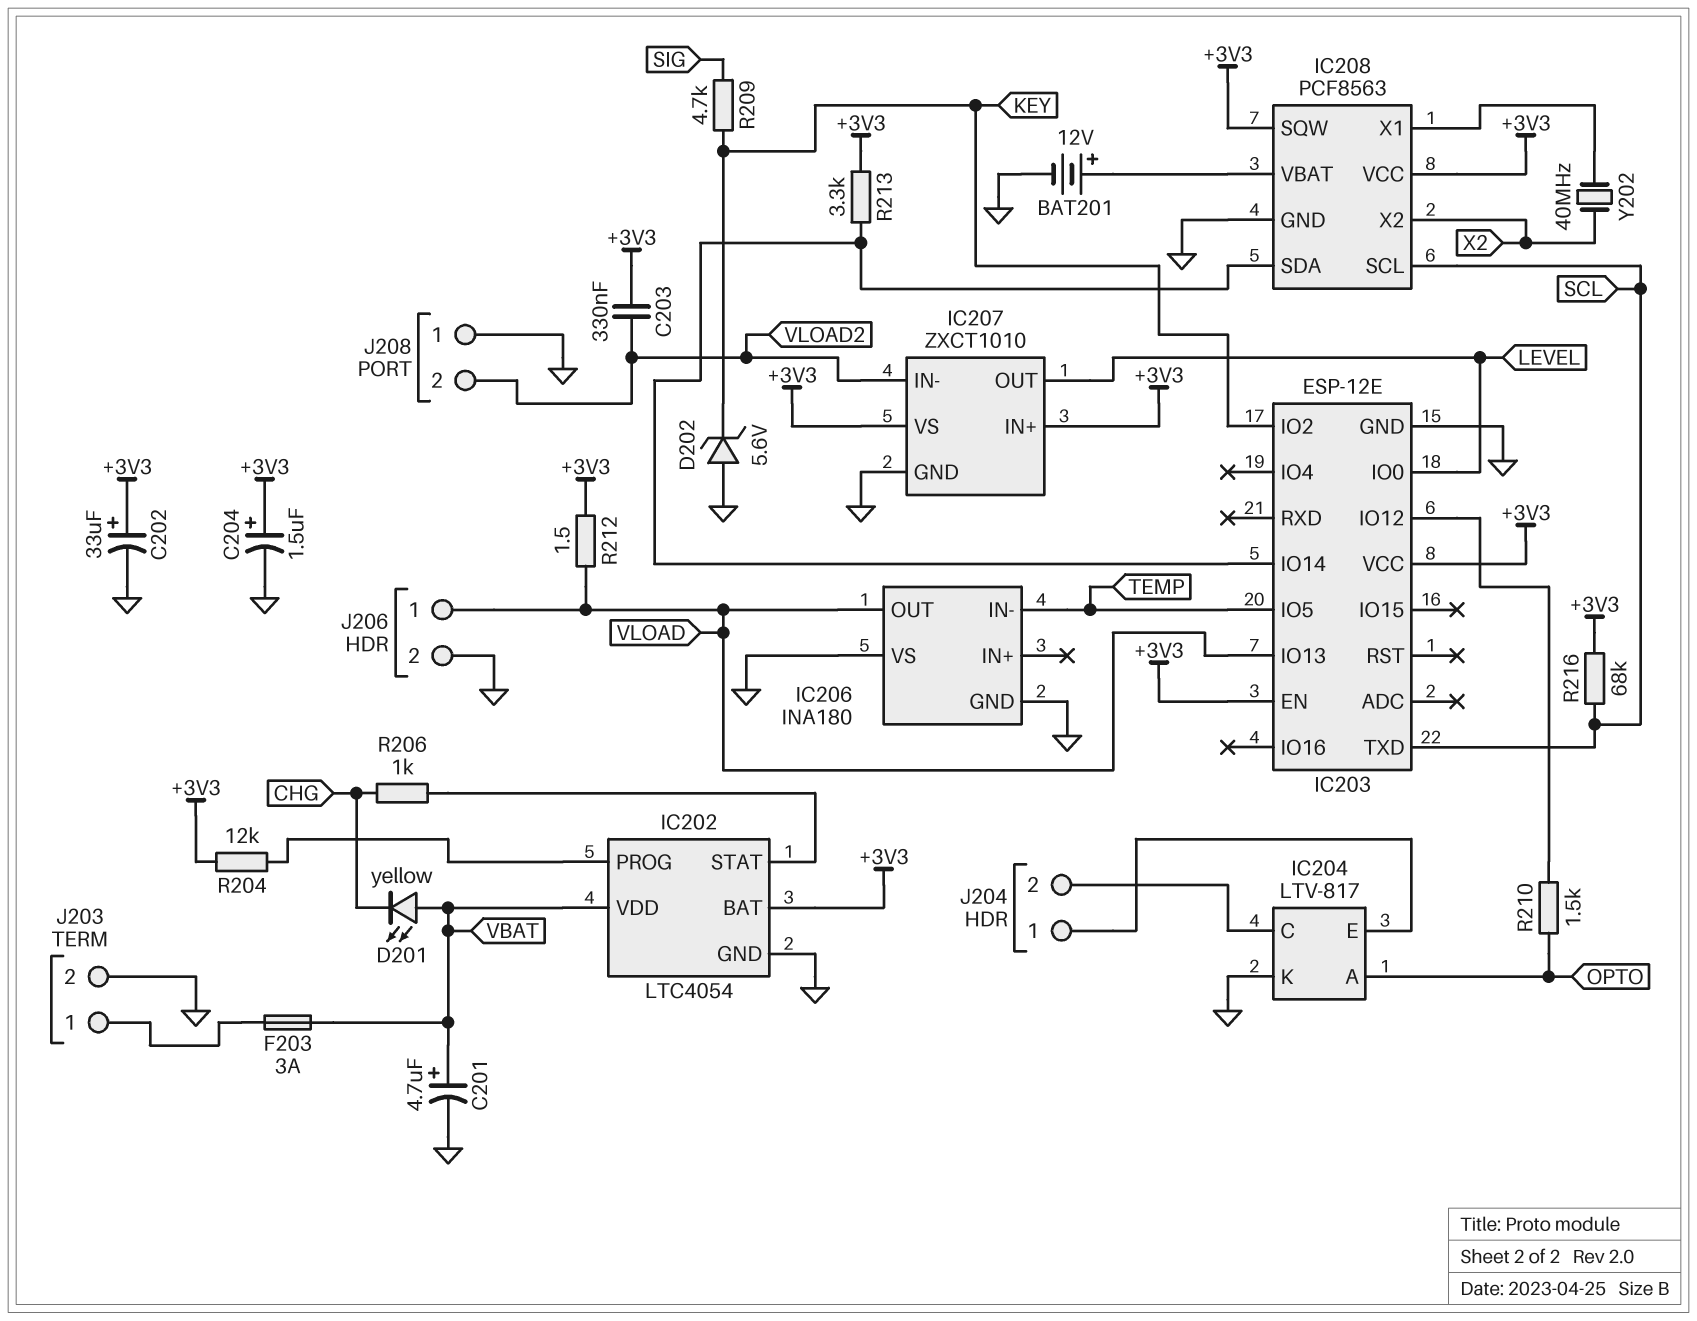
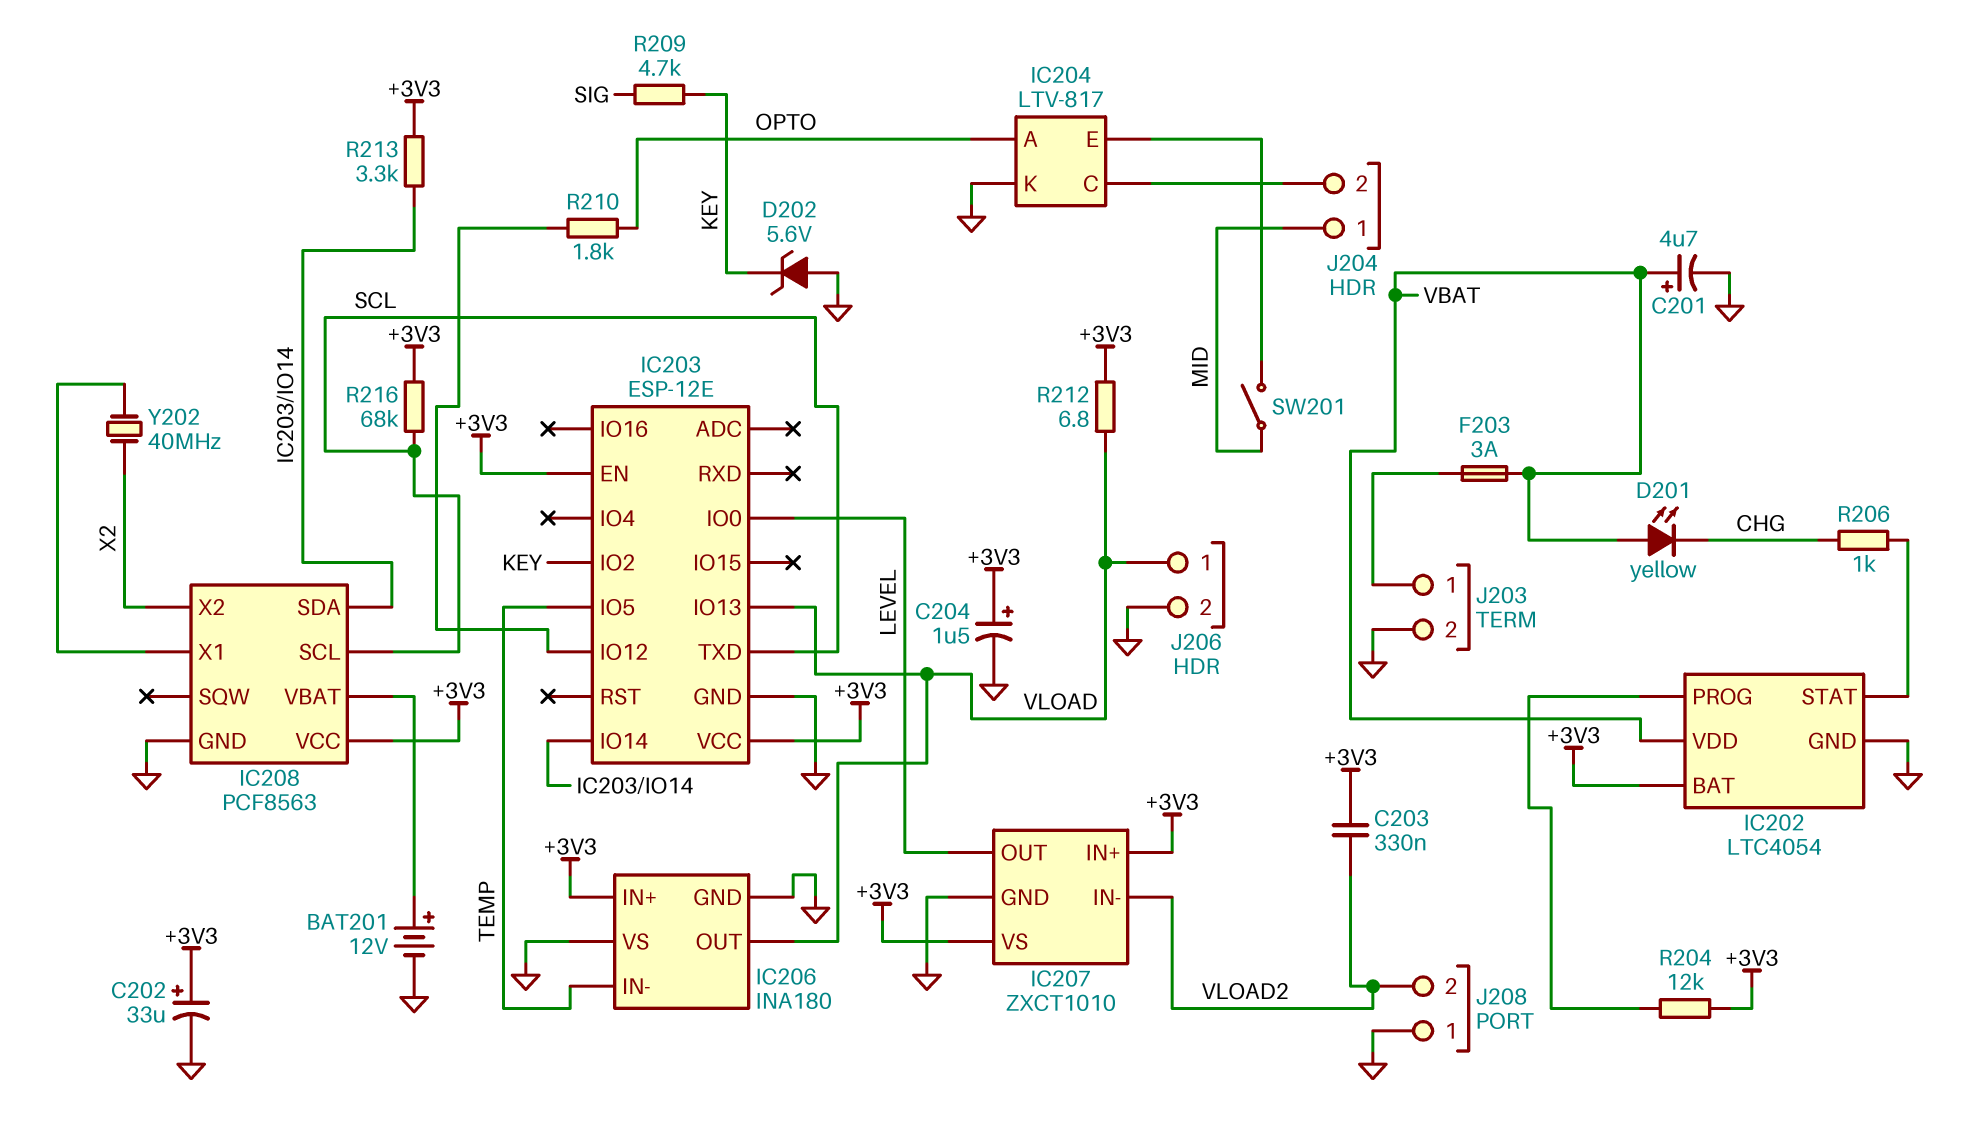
IC206 pin IN+: none -> +3V3
IC208 pin SQW: +3V3 -> none
J204 pin 1: IC204/E -> MID
R210: 1.5k (IC203/IO12, OPTO) -> 1.8k (IC203/IO12, OPTO)
R212: 1.5 (+3V3, VLOAD) -> 6.8 (+3V3, VLOAD)
SW201: none -> switch (IC204/E, MID)

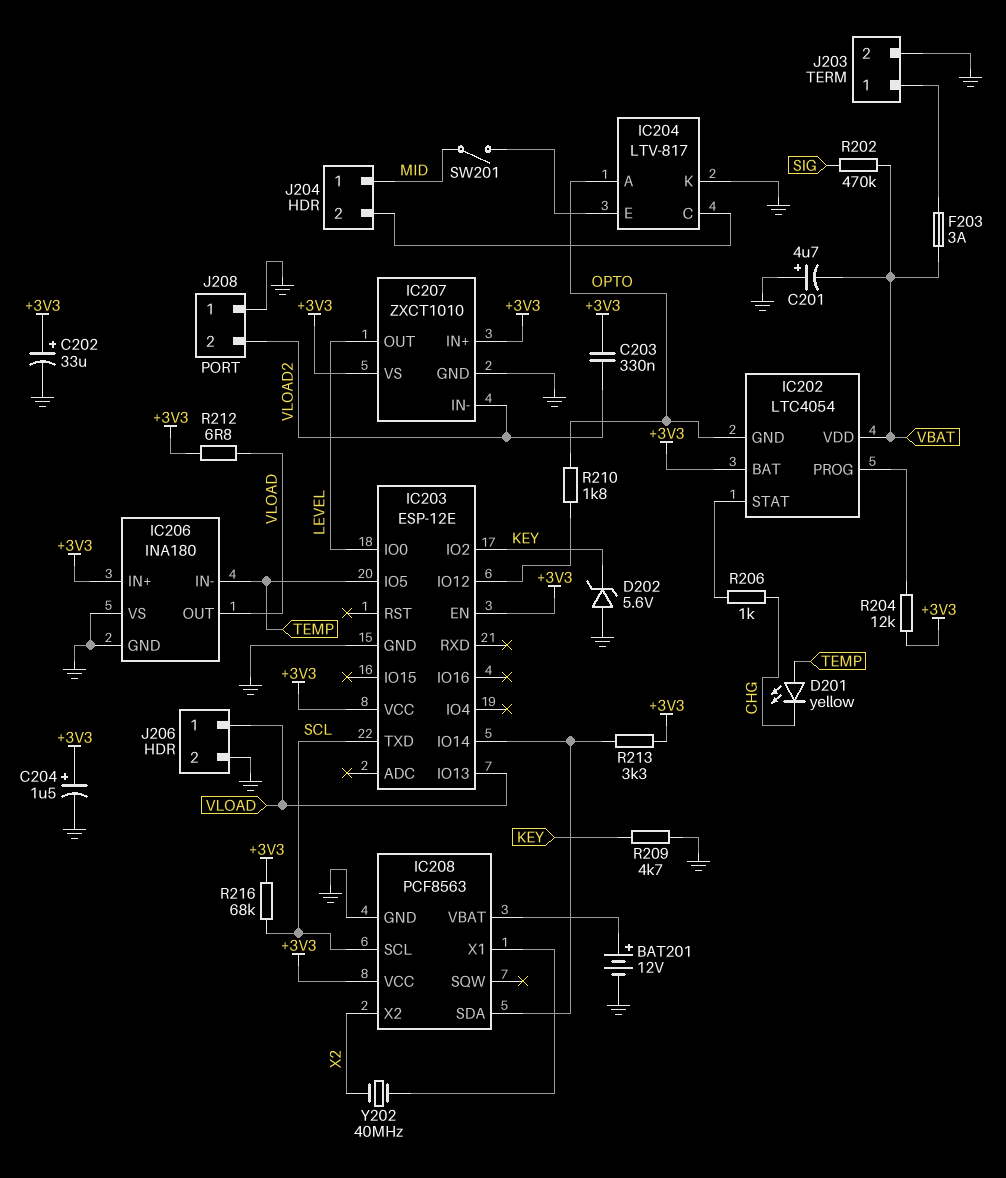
C201: 4.7uF (plus VBAT, minus GND) -> 4.7uF (plus GND, minus VBAT)
D201: LED yellow (A VBAT, K CHG) -> LED yellow (A TEMP, K CHG)
IC202 pin GND: GND -> OPTO
R202: none -> 470k (SIG, VBAT)
R209: 4.7k (KEY, SIG) -> 4.7k (GND, KEY)

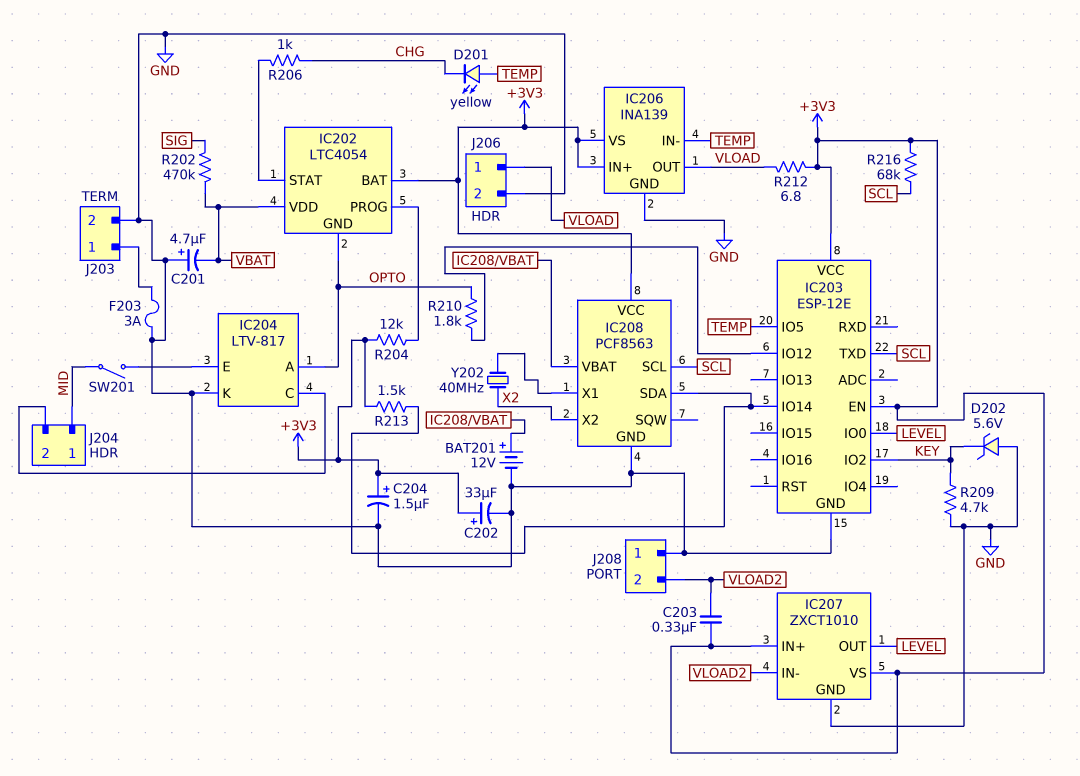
F203: 3A (J203/1, VBAT) -> 3A (GND, J203/1)
IC203 pin IO13: VLOAD -> none
IC206: INA180 -> INA139
IC206 pin VS: GND -> +3V3
R213: 3.3k (+3V3, IC203/IO14) -> 1.5k (+3V3, IC203/IO14)

